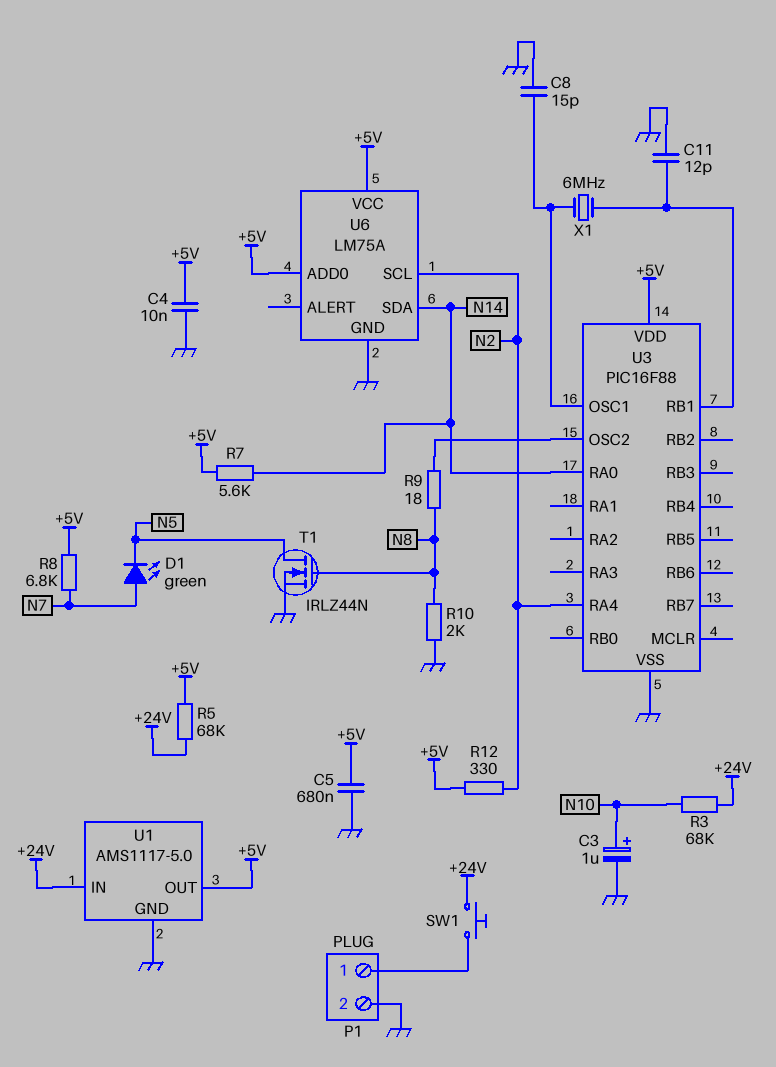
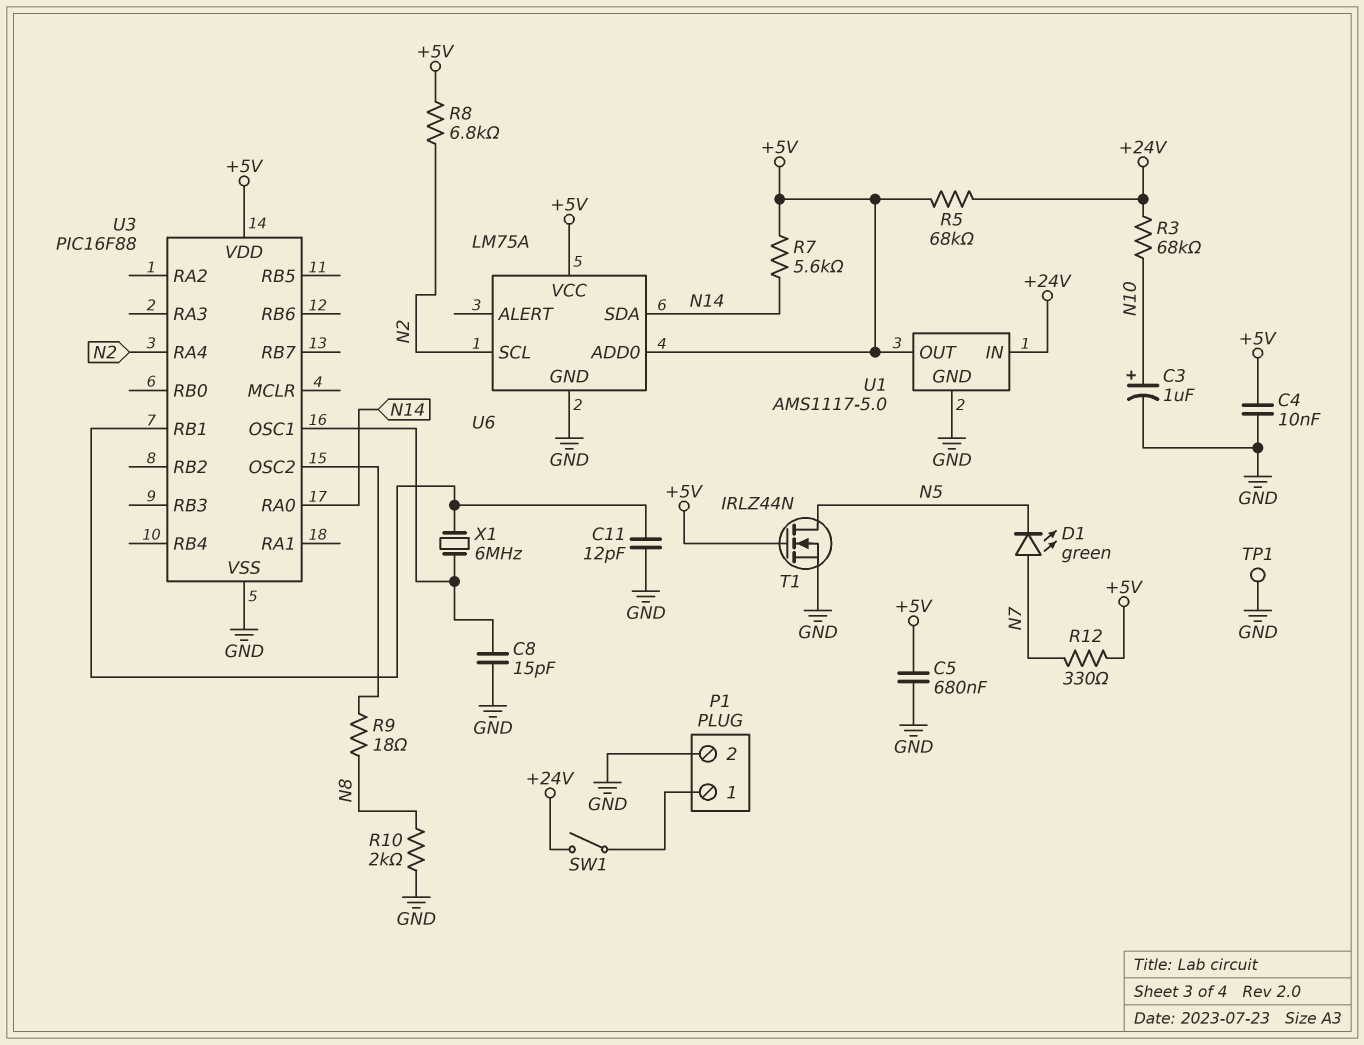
R8: 6.8k (+5V, N7) -> 6.8k (+5V, N2)
R12: 330 (+5V, N2) -> 330 (+5V, N7)
SW1: button (+24V, P1/1) -> switch (+24V, P1/1)
T1: NMOS IRLZ44N (G N8, D N5, S GND) -> NMOS IRLZ44N (G +5V, D N5, S GND)
TP1: none -> test point (GND)

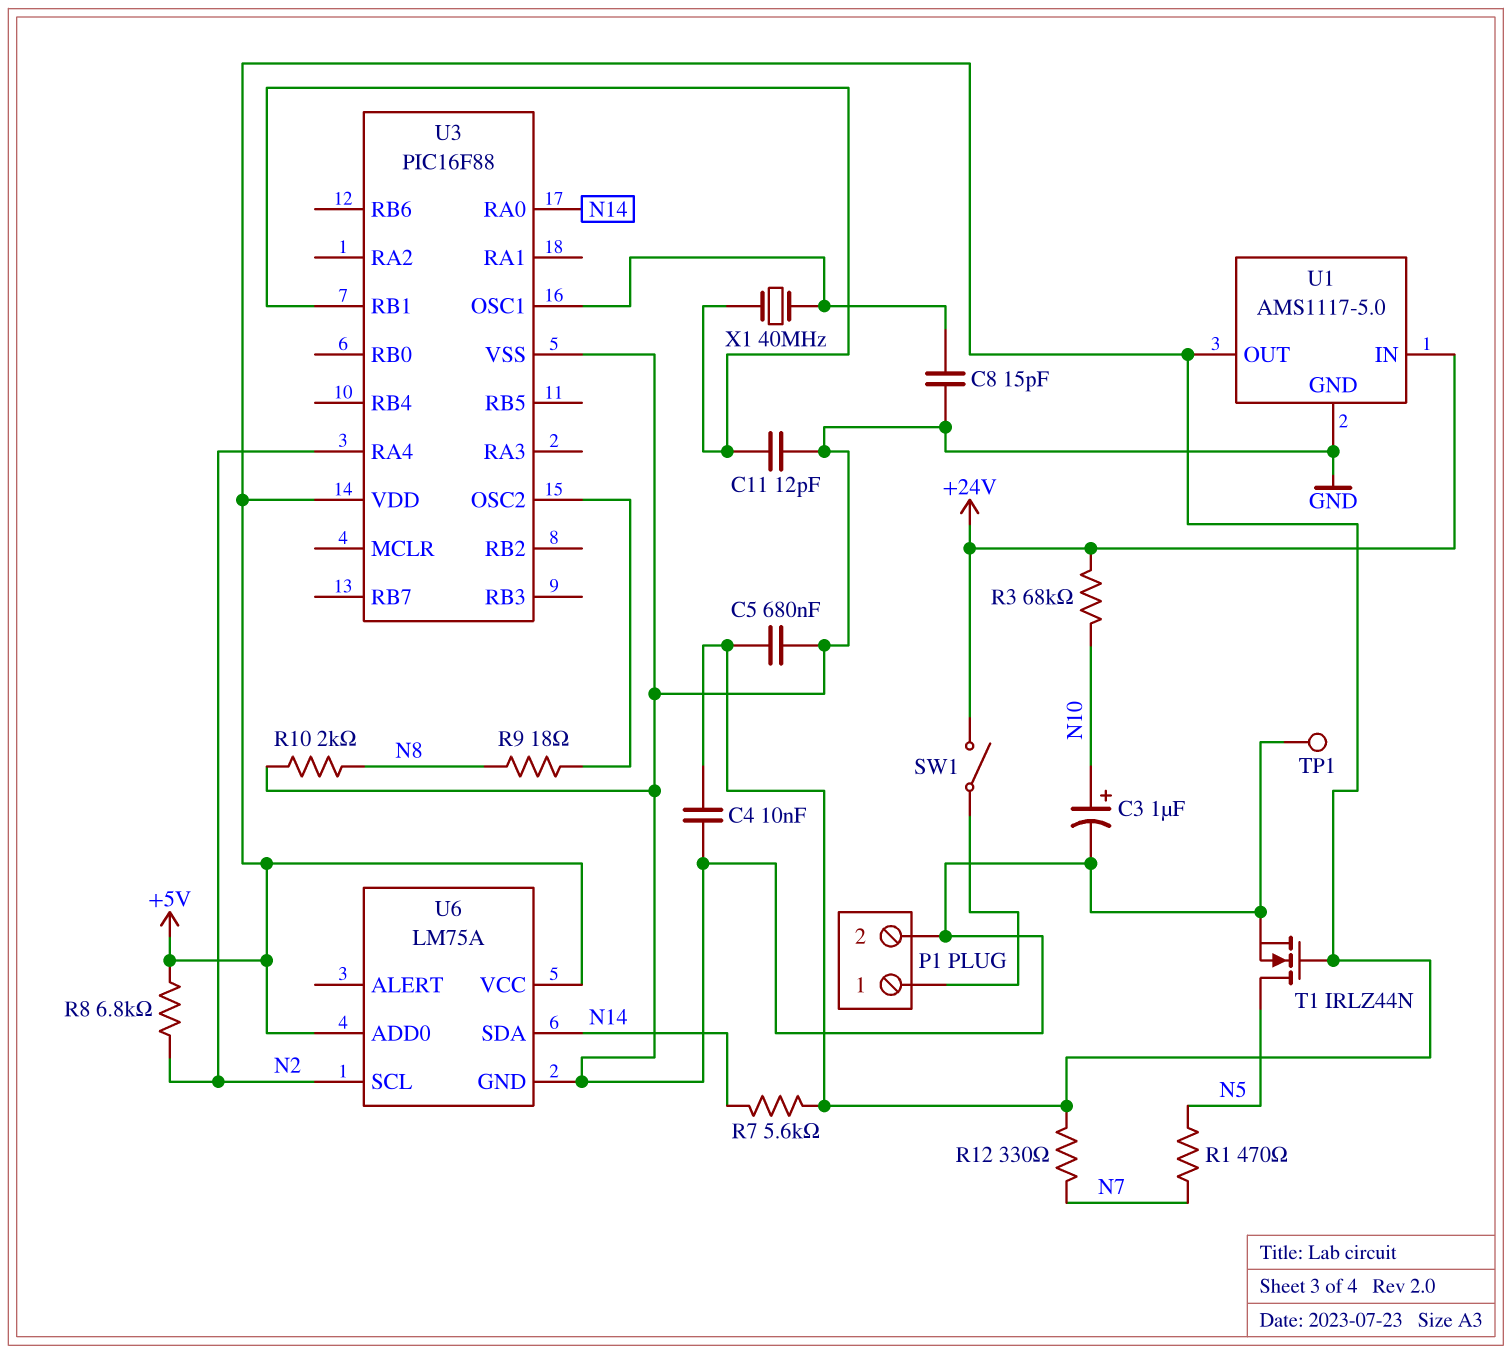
D1: LED green (A N7, K N5) -> none
R1: none -> 470 (N5, N7)
R5: 68k (+5V, +24V) -> none
X1: 6MHz (U3/OSC1, U3/RB1) -> 40MHz (U3/OSC1, U3/RB1)

